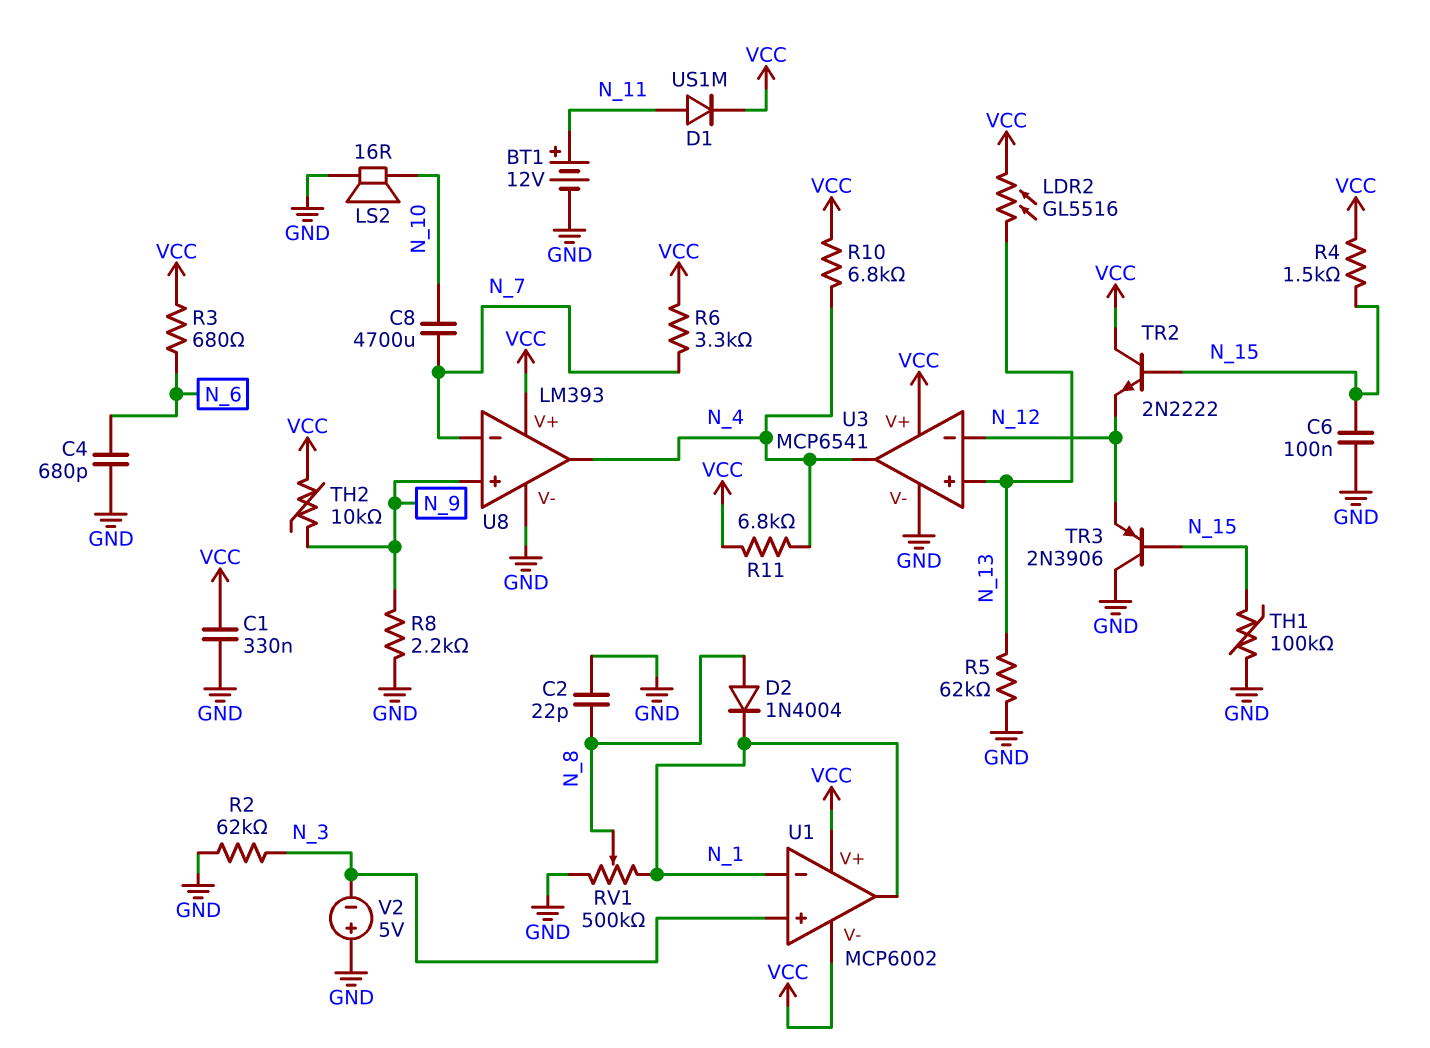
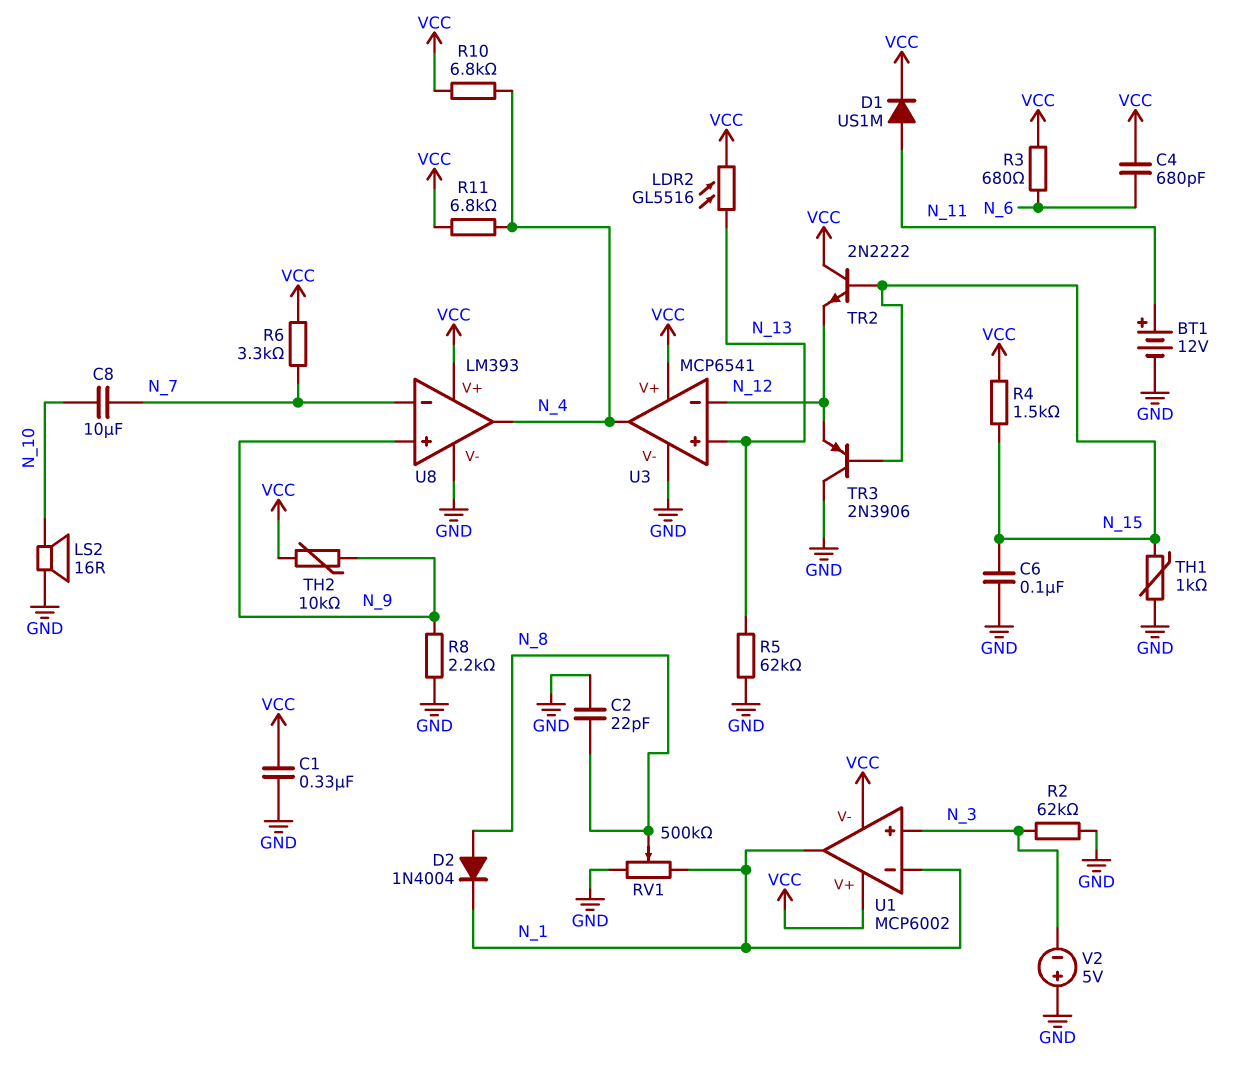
C4: 680pF (GND, N_6) -> 680pF (N_6, VCC)
C8: 4700uF (N_7, N_10) -> 10uF (N_7, N_10)
TH1: 100k (GND, N_15) -> 1k (GND, N_15)

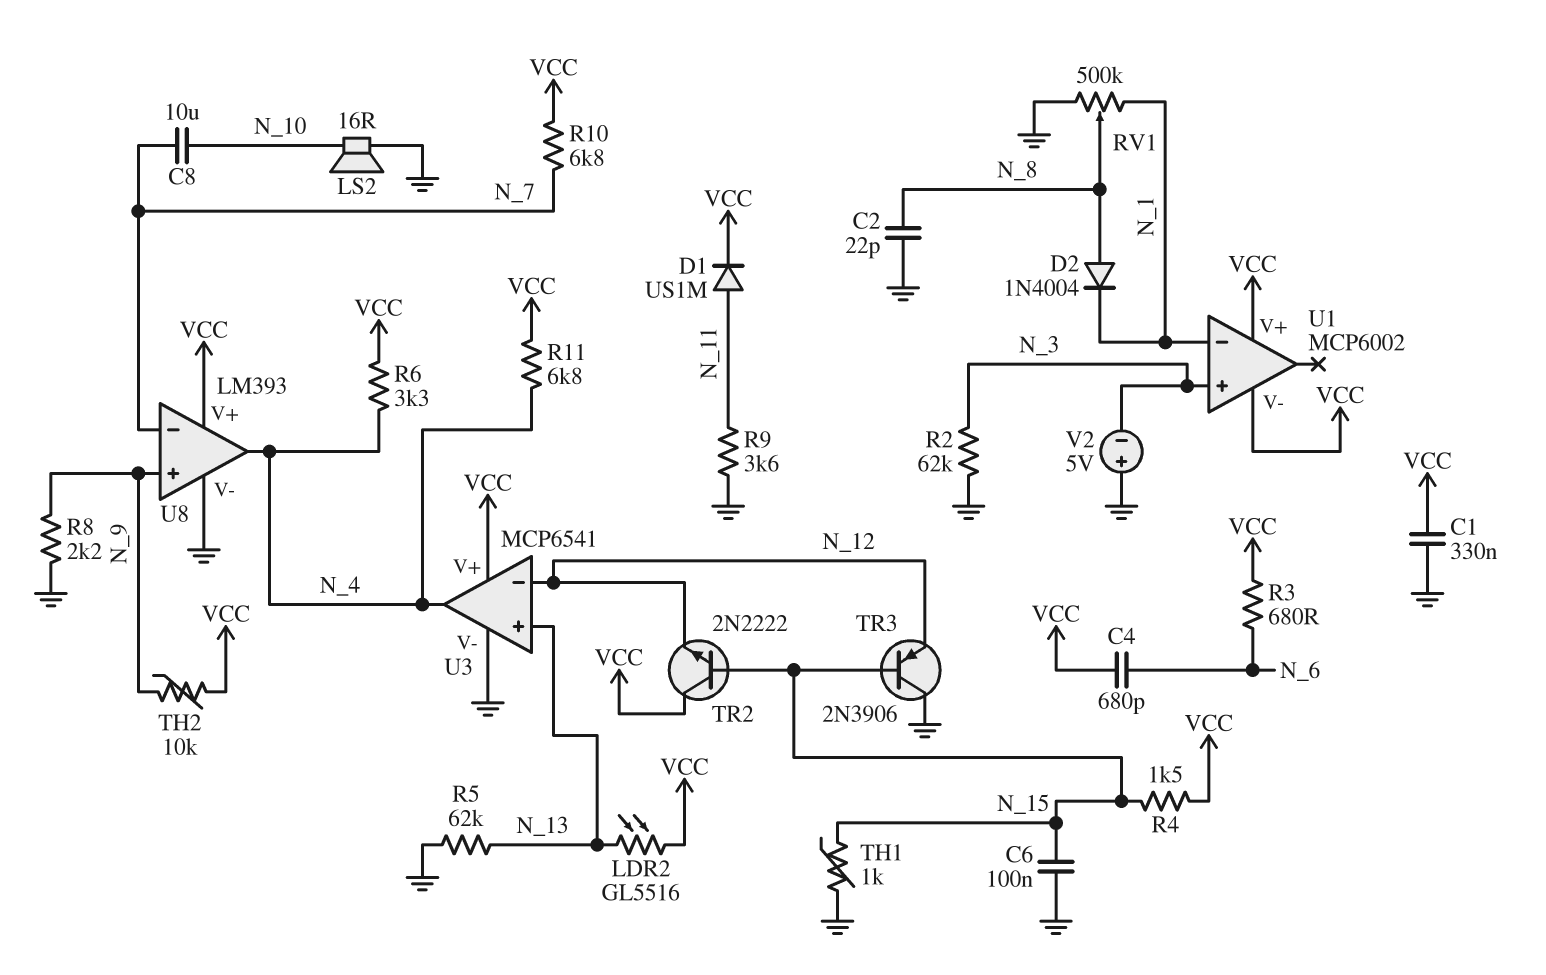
BT1: 12V (plus N_11, minus GND) -> none
R6: 3.3k (N_7, VCC) -> 3.3k (N_4, VCC)
R9: none -> 3.6k (GND, N_11)
R10: 6.8k (N_4, VCC) -> 6.8k (N_7, VCC)
U1 pin out: N_1 -> none

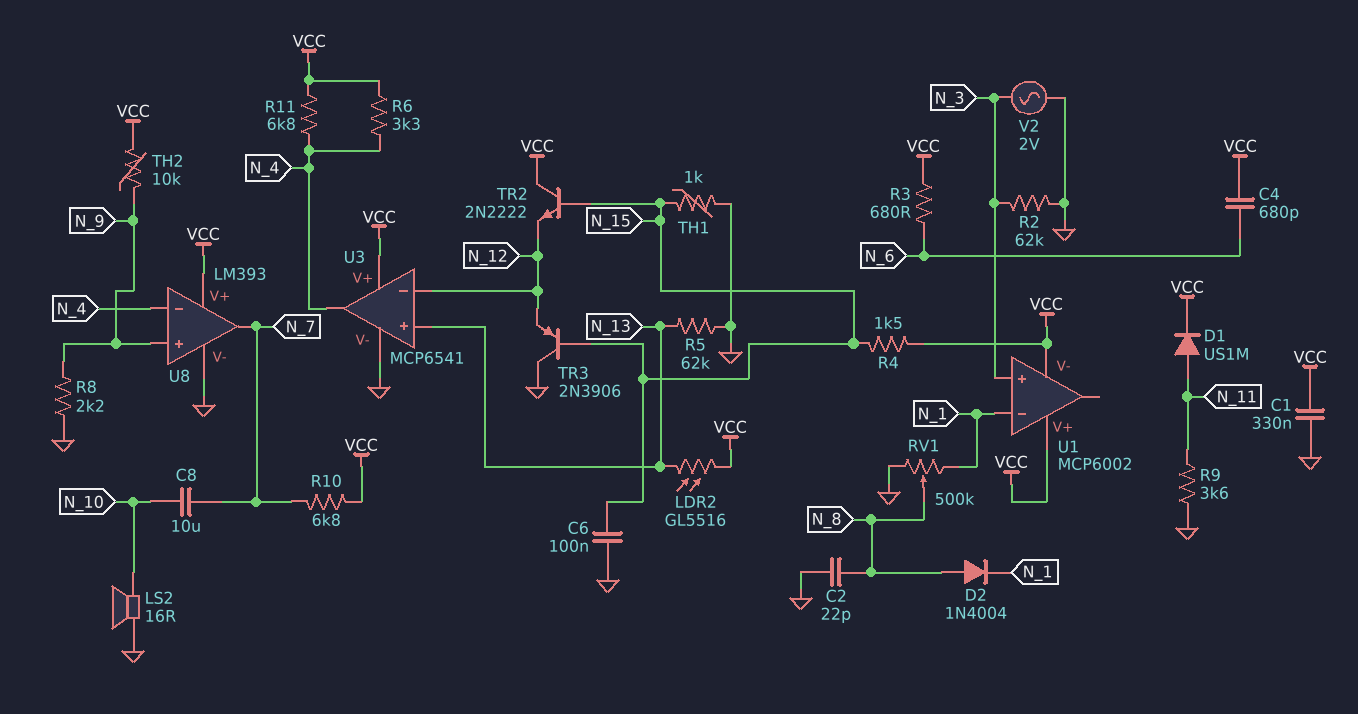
U8 pin in-: N_7 -> N_4
U8 pin out: N_4 -> N_7
V2: 5V (plus GND, minus N_3) -> AC 2V (GND, N_3)

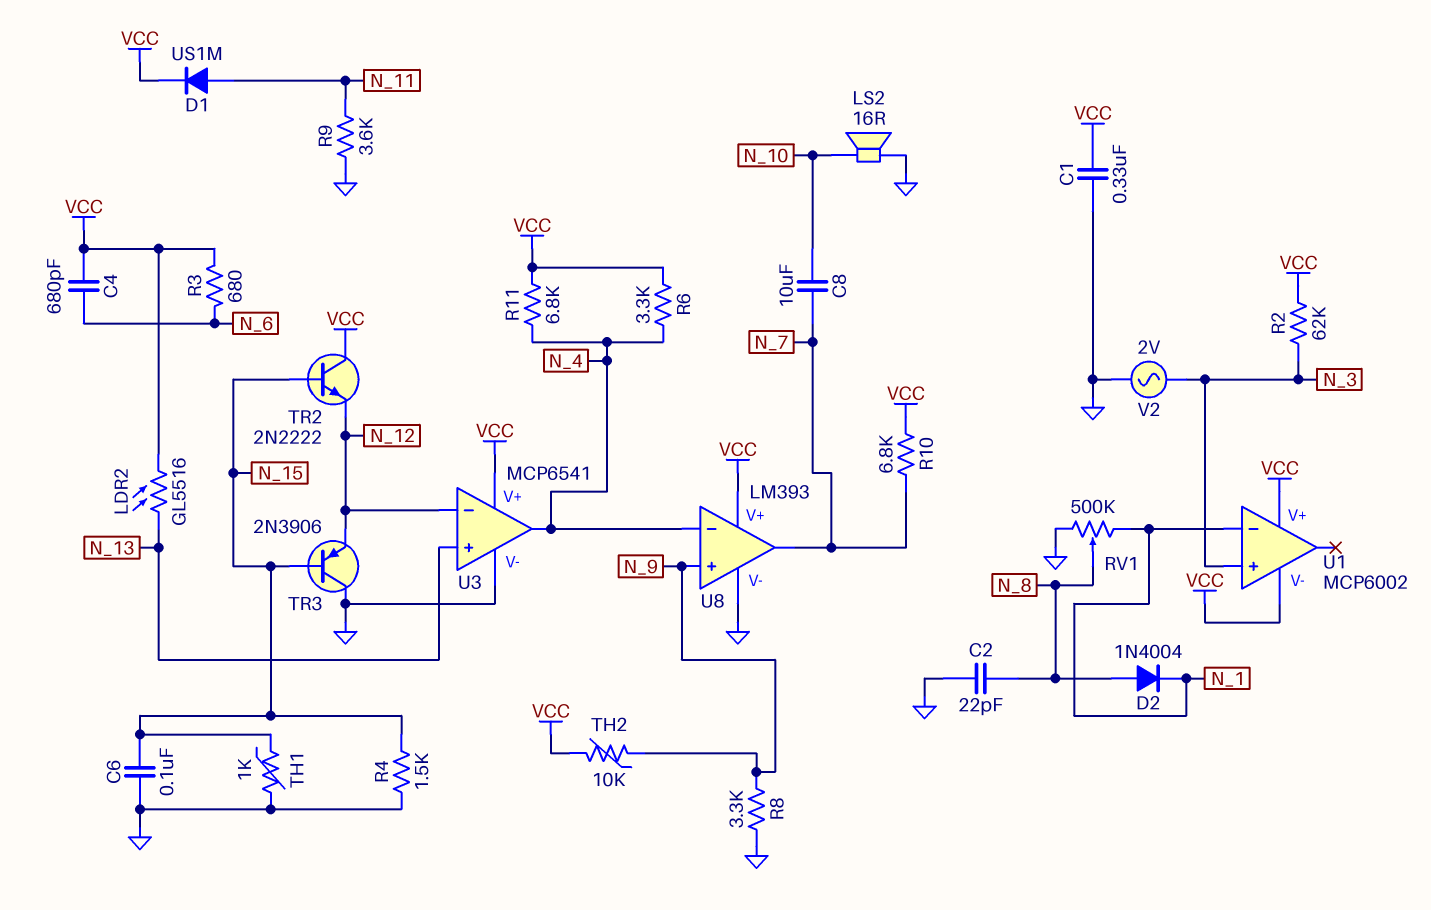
R2: 62k (GND, N_3) -> 62k (N_3, VCC)
R4: 1.5k (N_15, VCC) -> 1.5k (GND, N_15)
R5: 62k (GND, N_13) -> none
R8: 2.2k (GND, N_9) -> 3.3k (GND, N_9)

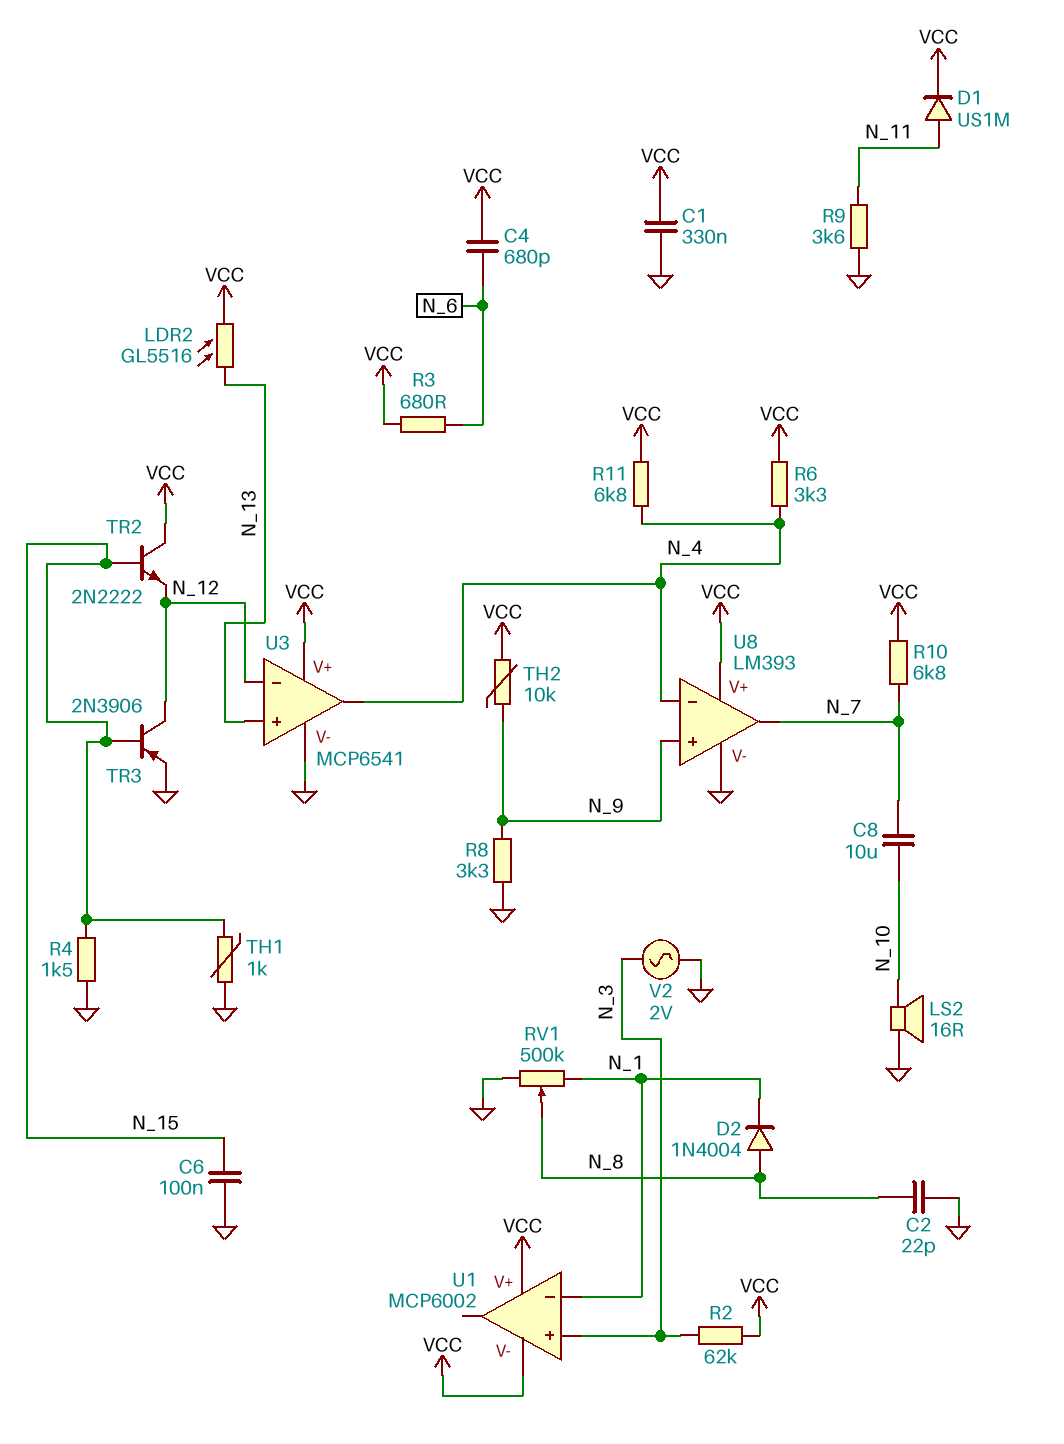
TR3: PNP 2N3906 (B N_15, C GND, E N_12) -> PNP 2N3906 (B N_15, C N_12, E GND)

